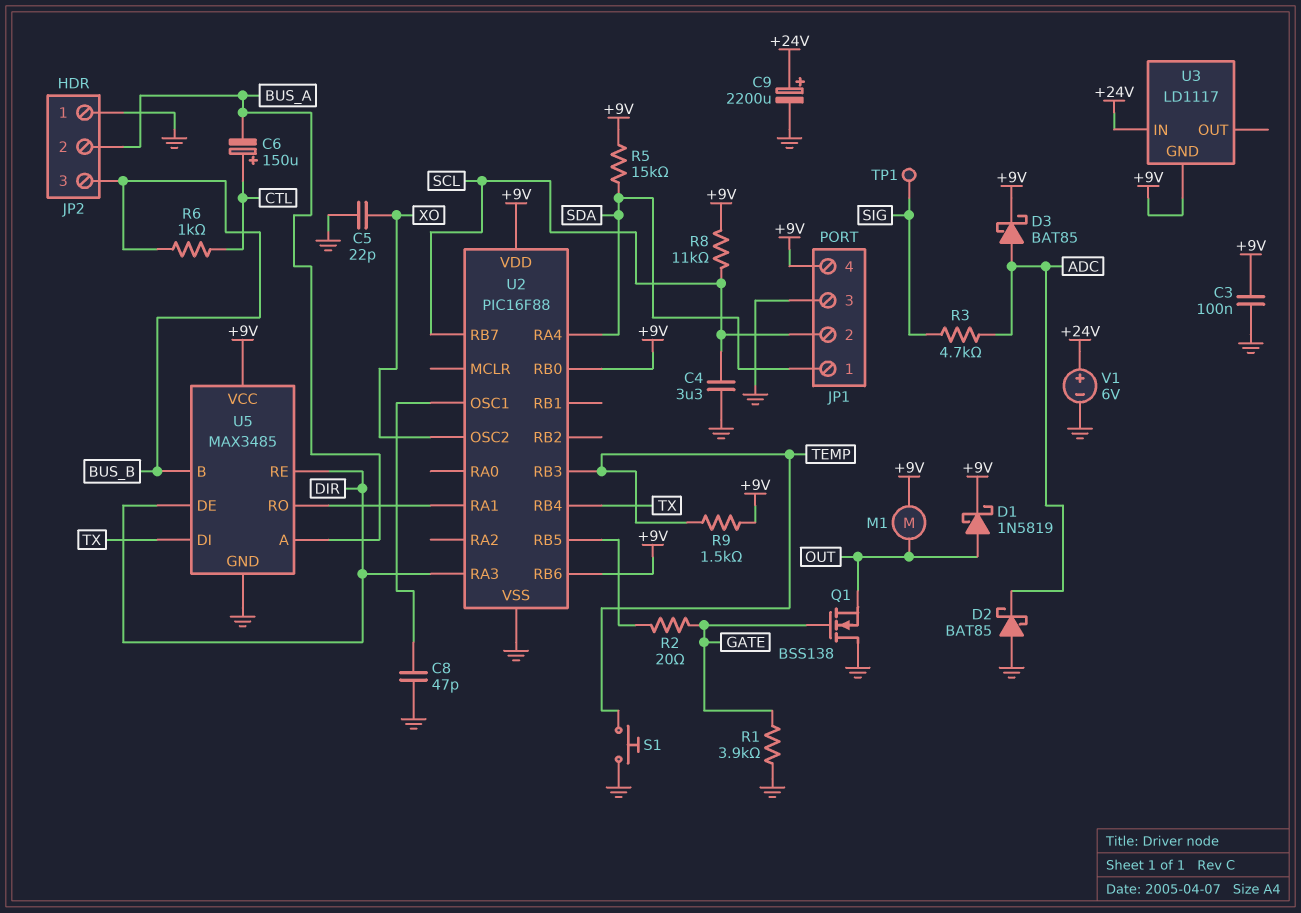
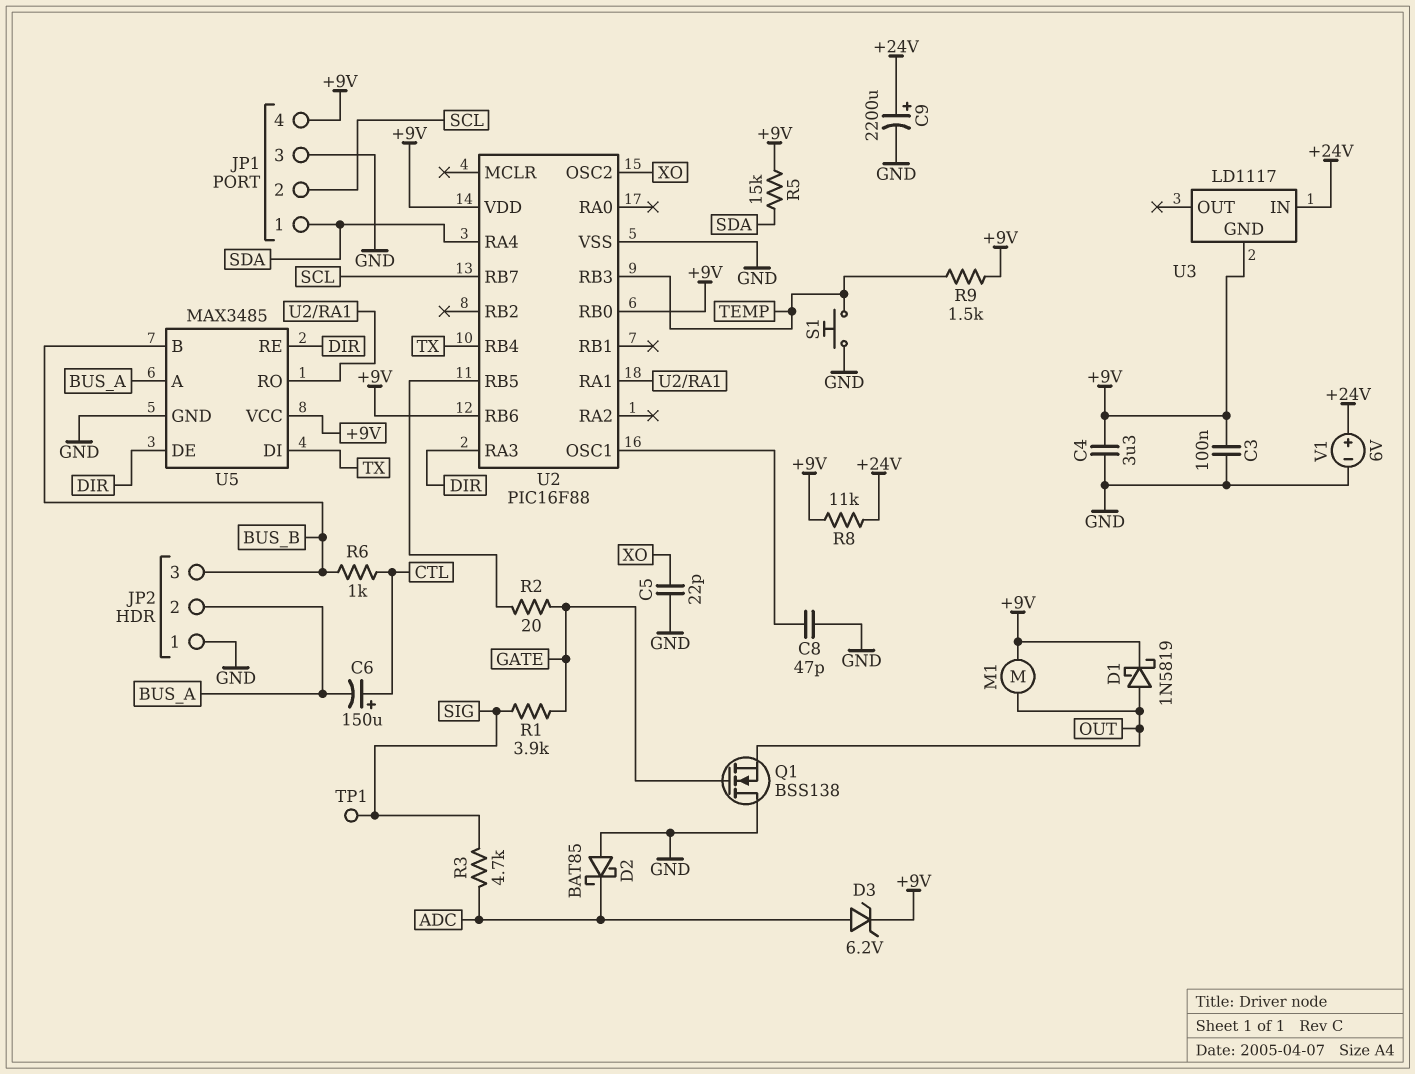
C4: 3.3uF (GND, SCL) -> 3.3uF (+9V, GND)
D3: schottky BAT85 (A ADC, K +9V) -> zener 6.2V (A ADC, K +9V)
R1: 3.9k (GATE, GND) -> 3.9k (GATE, SIG)
R8: 11k (+9V, SCL) -> 11k (+9V, +24V)

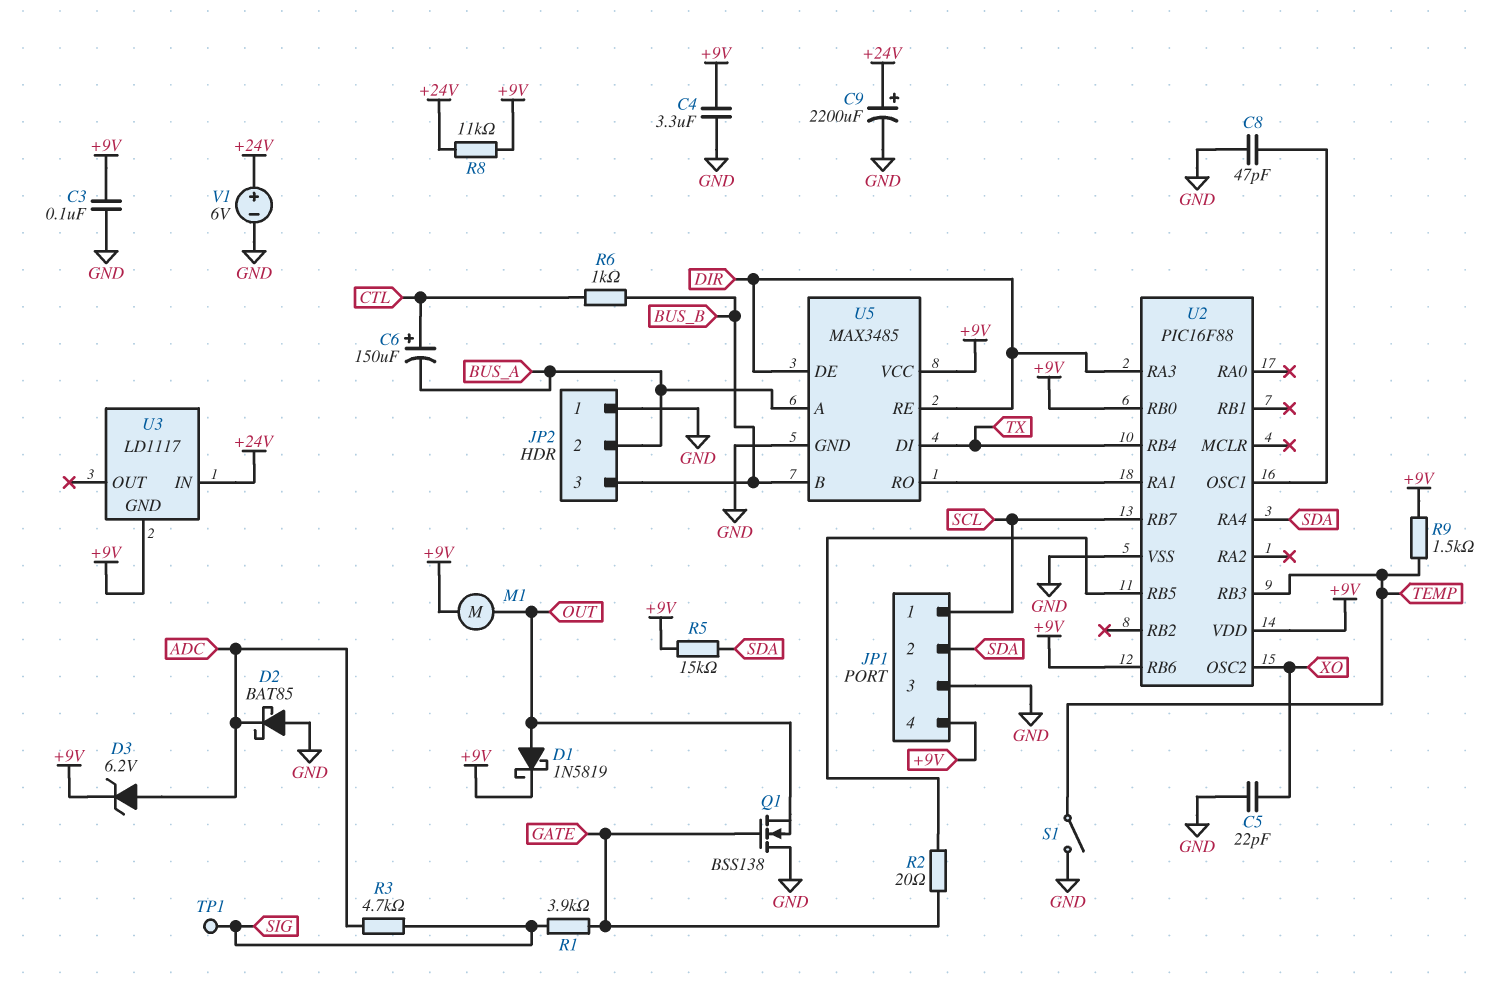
JP1 pin 1: SDA -> SCL
JP1 pin 2: SCL -> SDA
S1: button (GND, TEMP) -> switch (GND, TEMP)

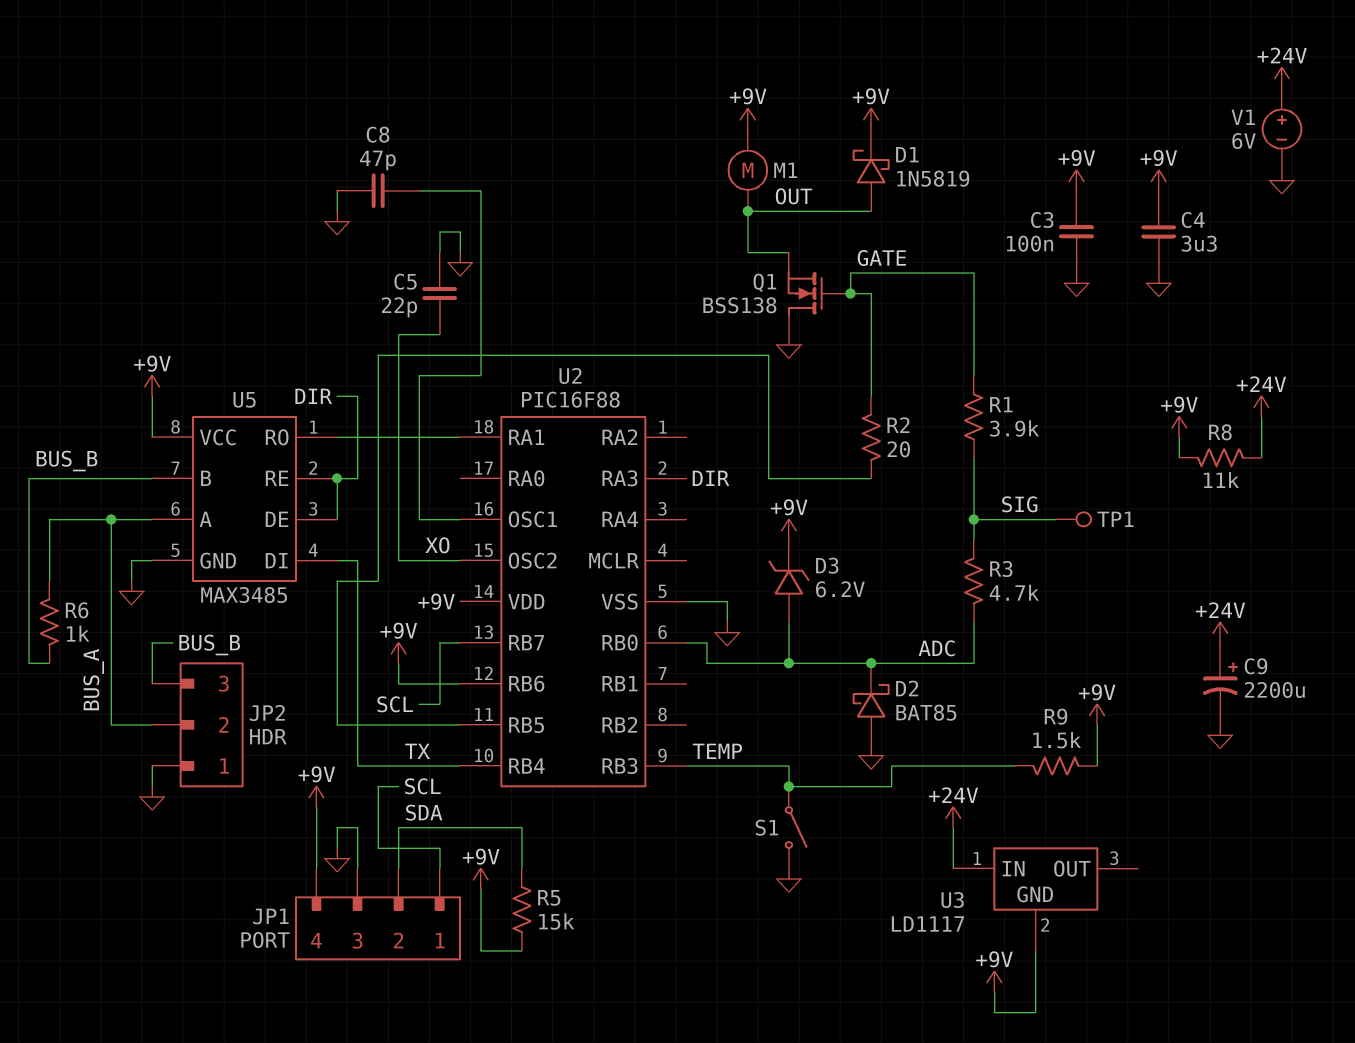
C6: 150uF (plus CTL, minus BUS_A) -> none
R6: 1k (BUS_B, CTL) -> 1k (BUS_A, BUS_B)
U2 pin RA4: SDA -> none
U2 pin RB0: +9V -> ADC

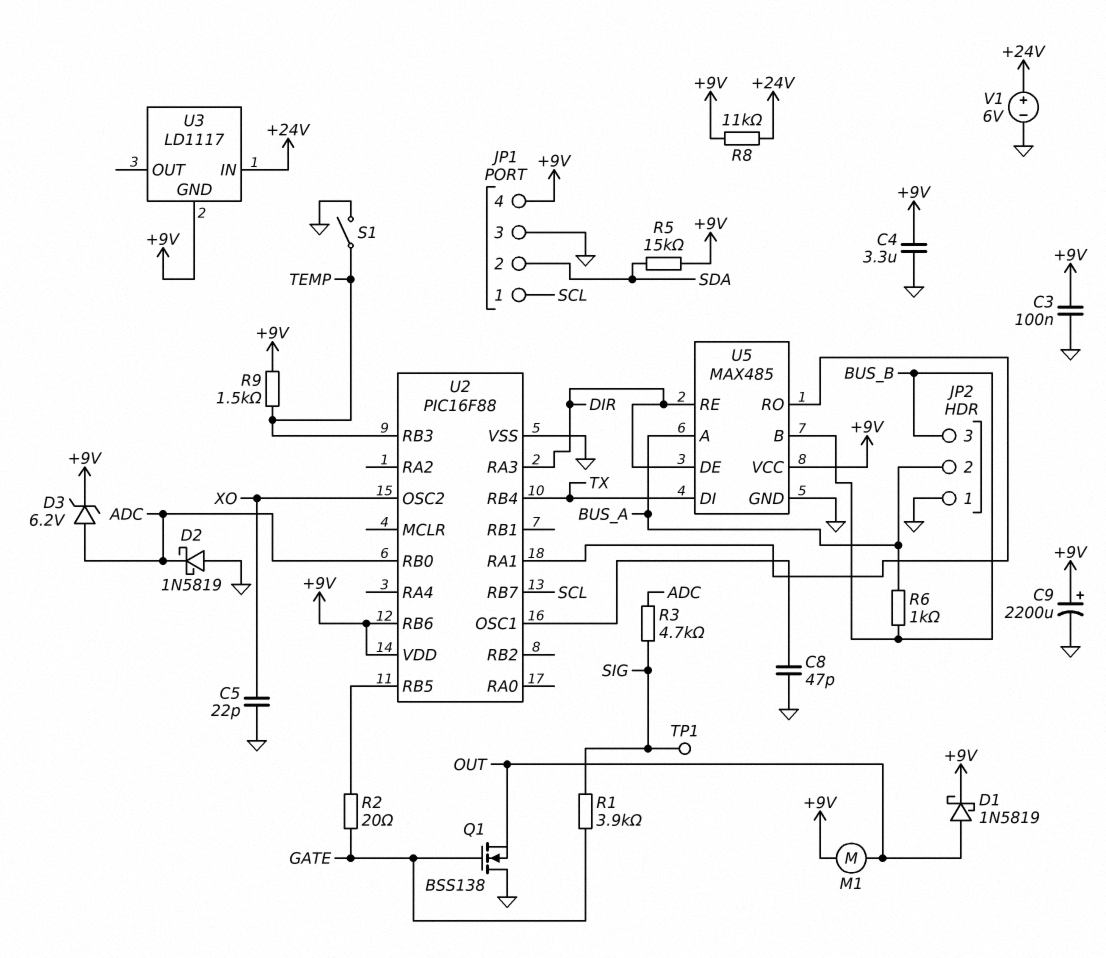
C9: 2200uF (plus +24V, minus GND) -> 2200uF (plus +9V, minus GND)
D2: schottky BAT85 (A GND, K ADC) -> schottky 1N5819 (A GND, K ADC)
U5: MAX3485 -> MAX485

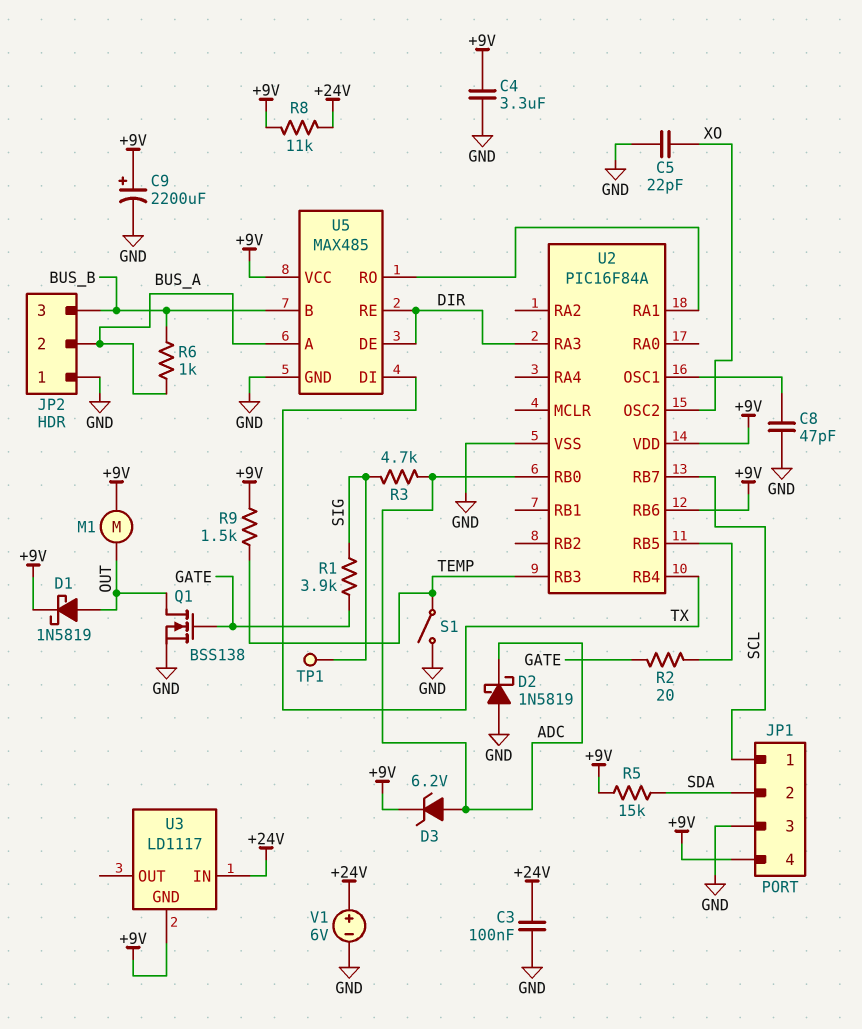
C3: 100nF (+9V, GND) -> 100nF (+24V, GND)
Q1: NMOS BSS138 (G GATE, D GND, S OUT) -> NMOS BSS138 (G GATE, D OUT, S GND)
U2: PIC16F88 -> PIC16F84A

